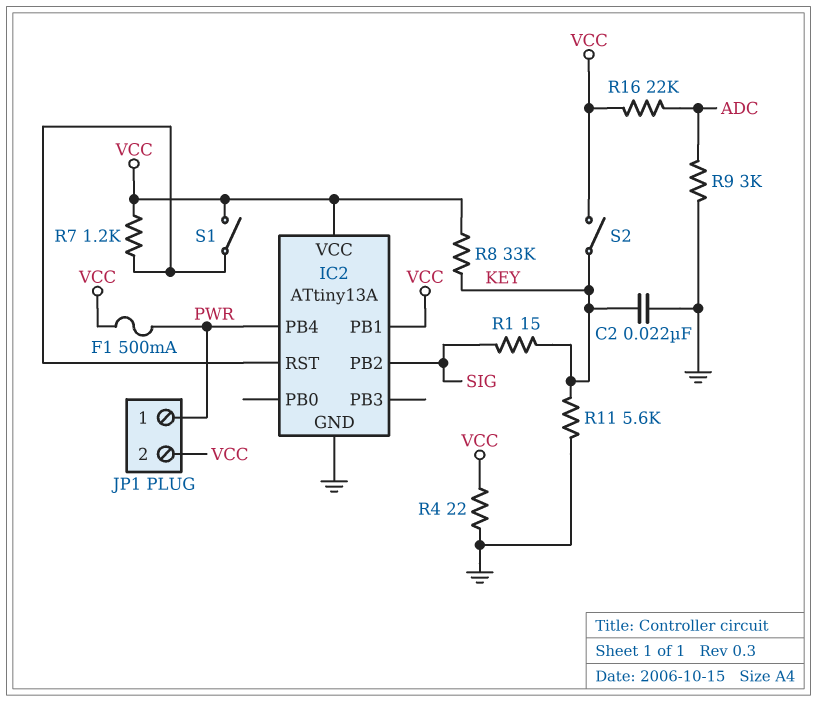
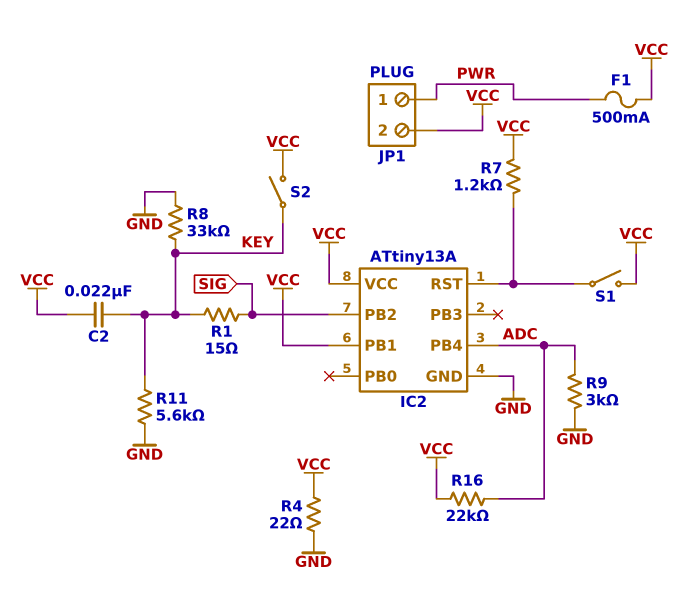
C2: 22nF (GND, KEY) -> 22nF (KEY, VCC)
IC2 pin PB4: PWR -> ADC
R8: 33k (KEY, VCC) -> 33k (GND, KEY)

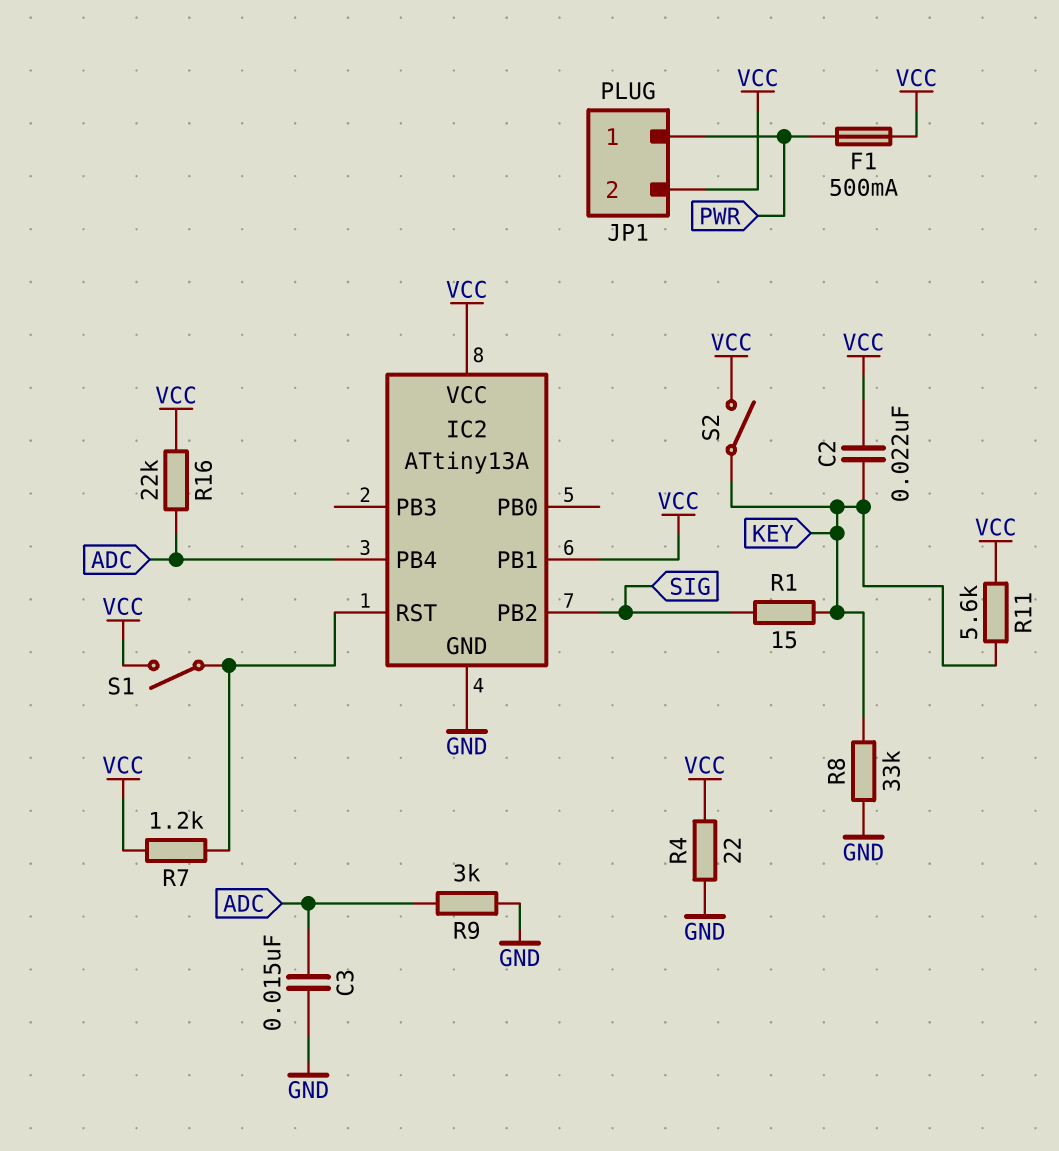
C3: none -> 15nF (ADC, GND)
R11: 5.6k (GND, KEY) -> 5.6k (KEY, VCC)

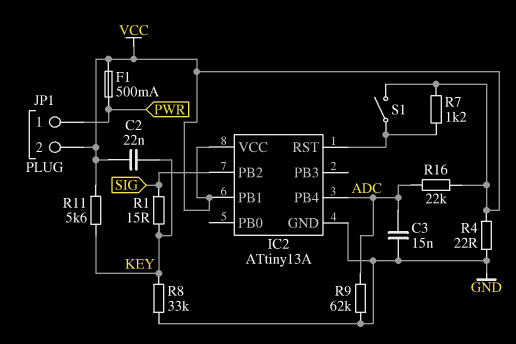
R9: 3k (ADC, GND) -> 62k (ADC, GND)
S2: switch (KEY, VCC) -> none

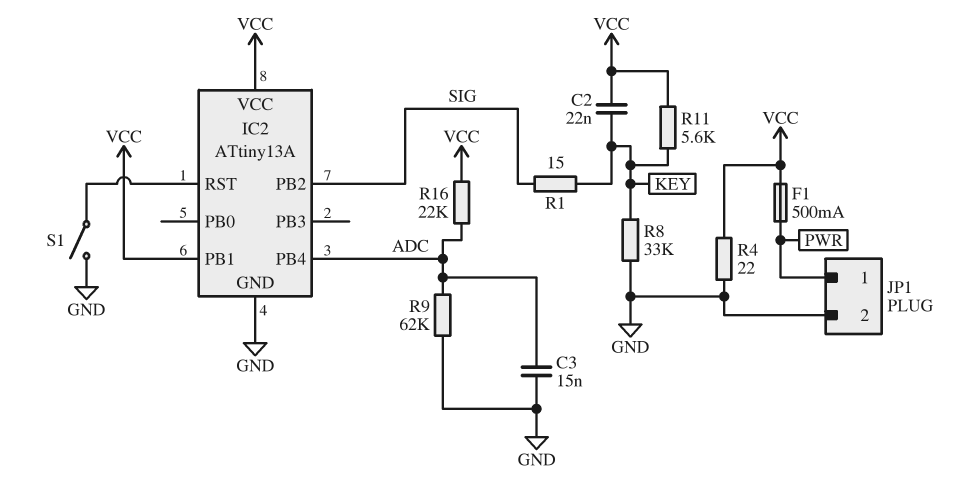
JP1 pin 2: VCC -> GND
R7: 1.2k (IC2/RST, VCC) -> none
S1: switch (IC2/RST, VCC) -> switch (GND, IC2/RST)

